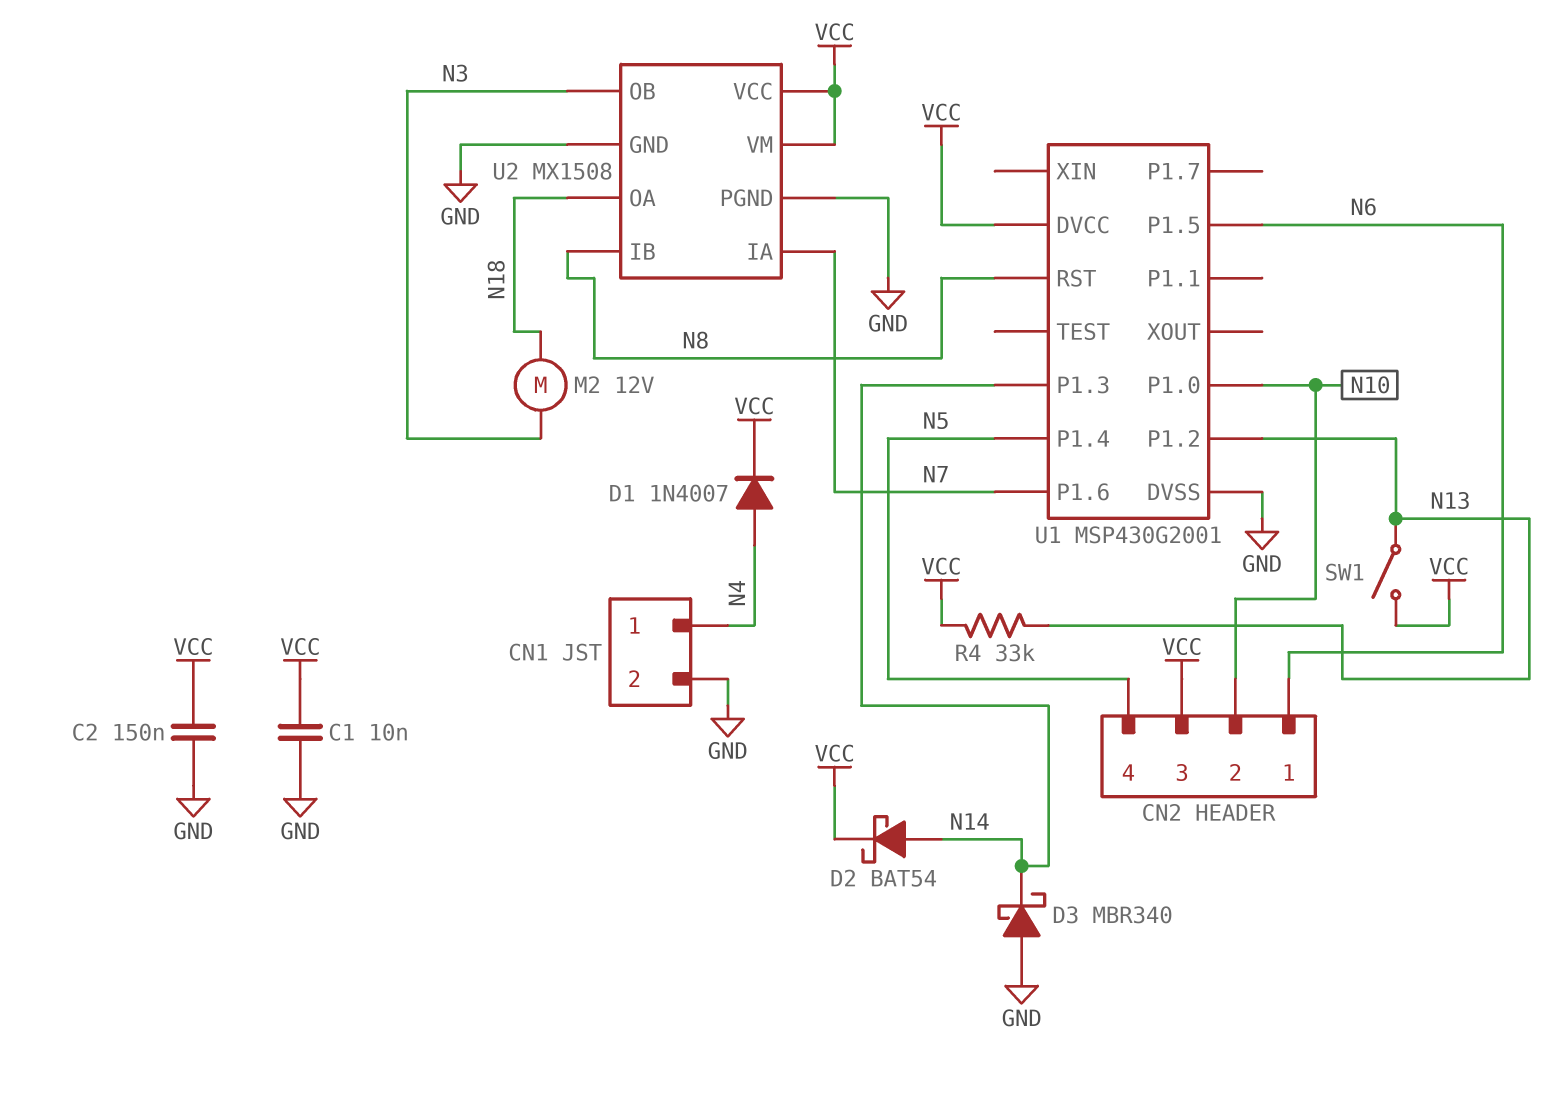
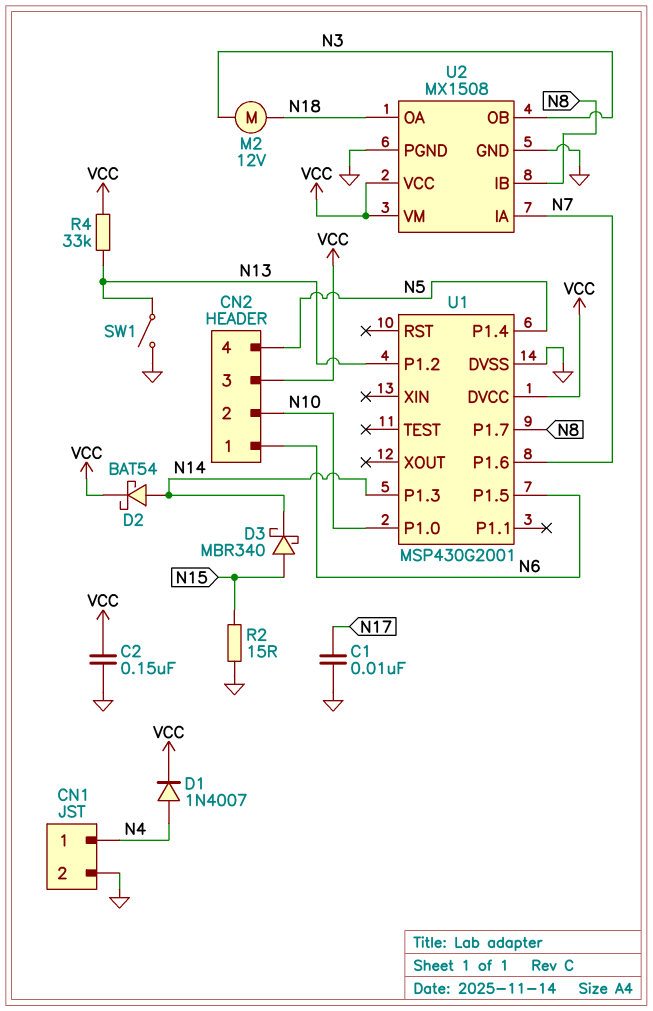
C1: 10nF (GND, VCC) -> 10nF (GND, N17)
D3: schottky MBR340 (A GND, K N14) -> schottky MBR340 (A N15, K N14)
R2: none -> 15 (GND, N15)
SW1: switch (N13, VCC) -> switch (GND, N13)
U1 pin P1.7: none -> N8
U1 pin RST: N8 -> none

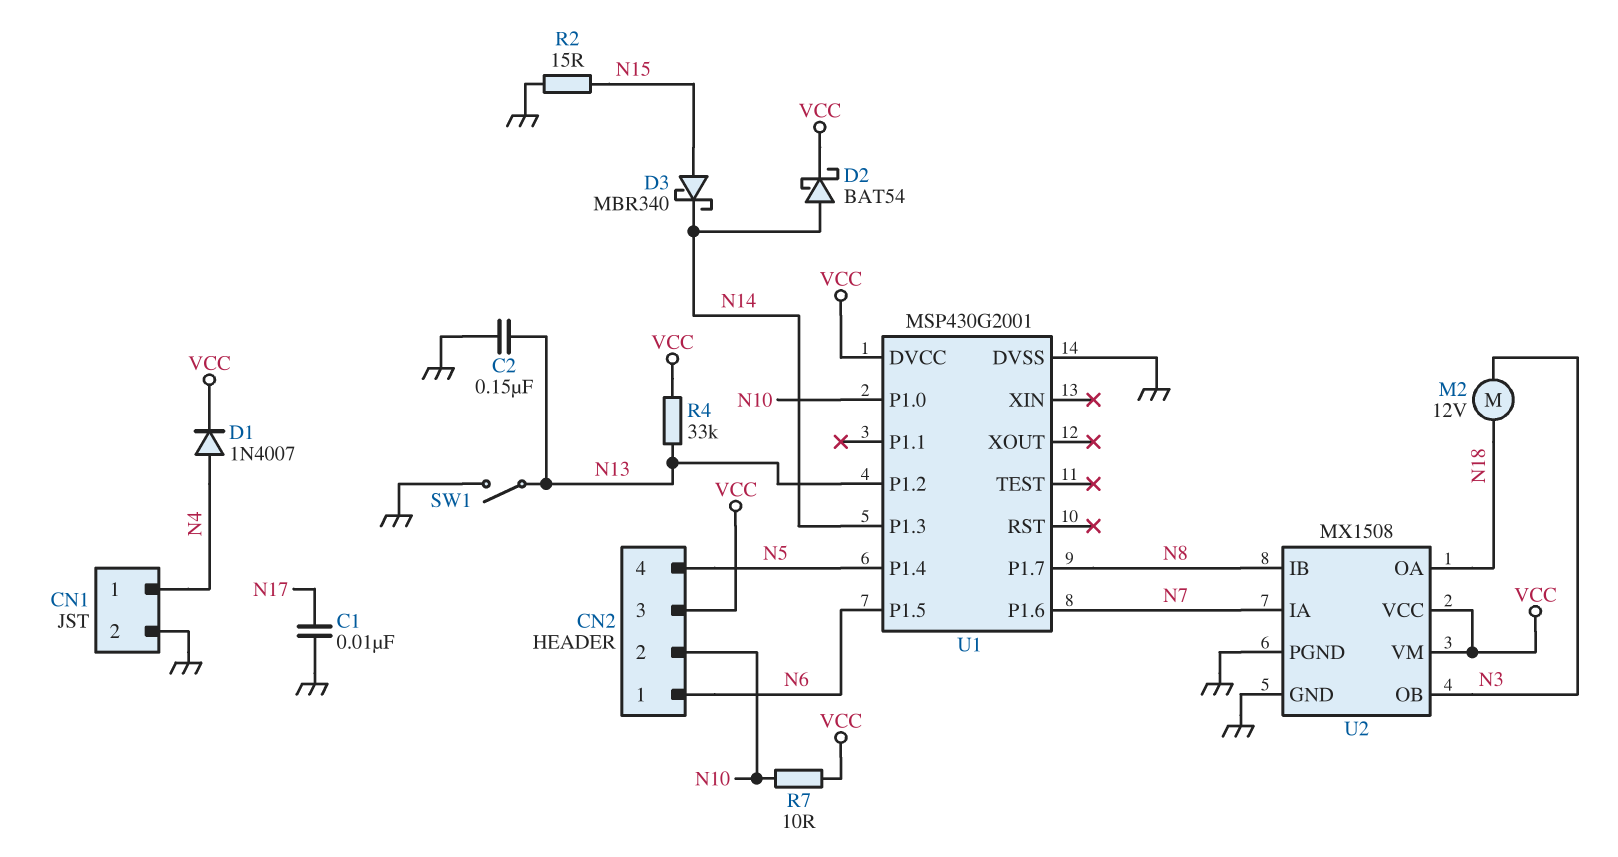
C2: 150nF (GND, VCC) -> 150nF (GND, N13)
R7: none -> 10 (N10, VCC)

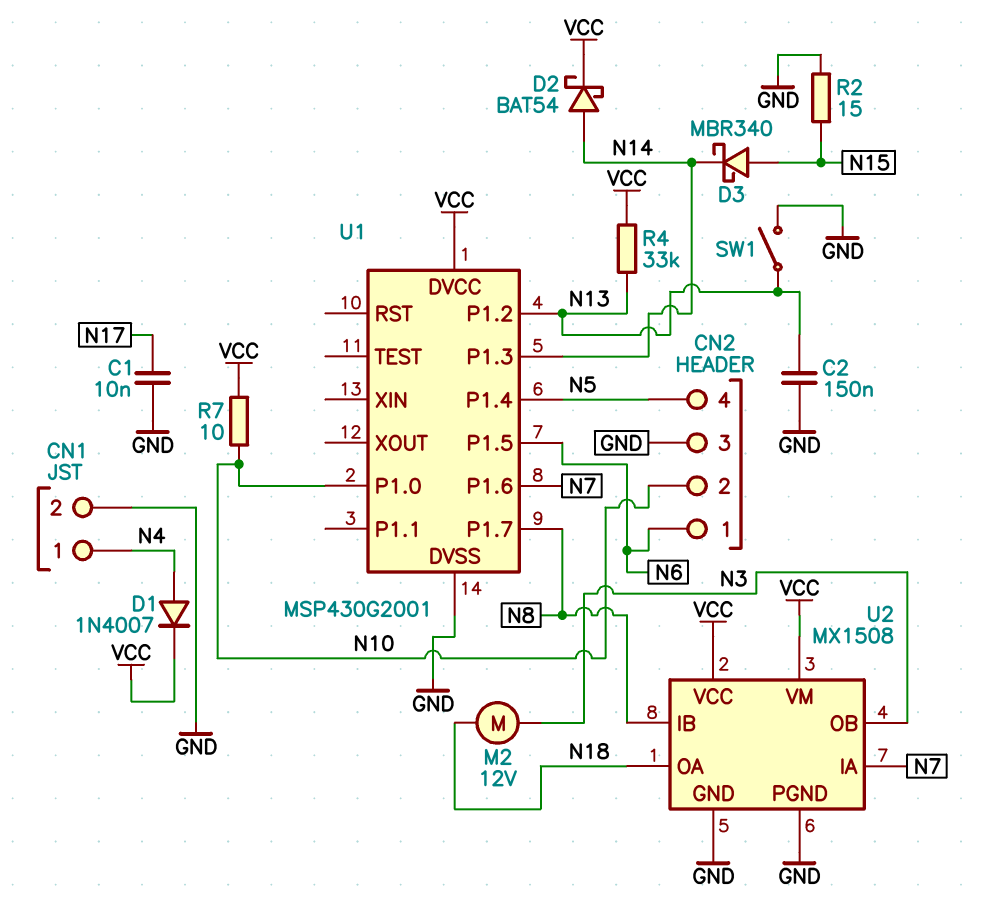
CN2 pin 3: VCC -> GND

